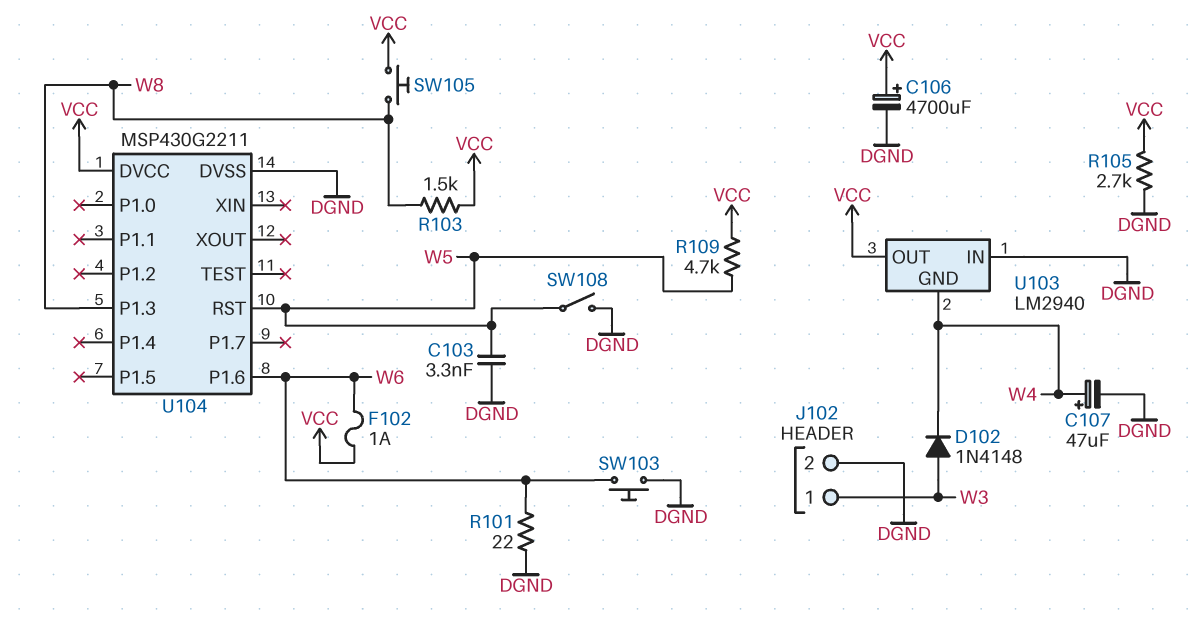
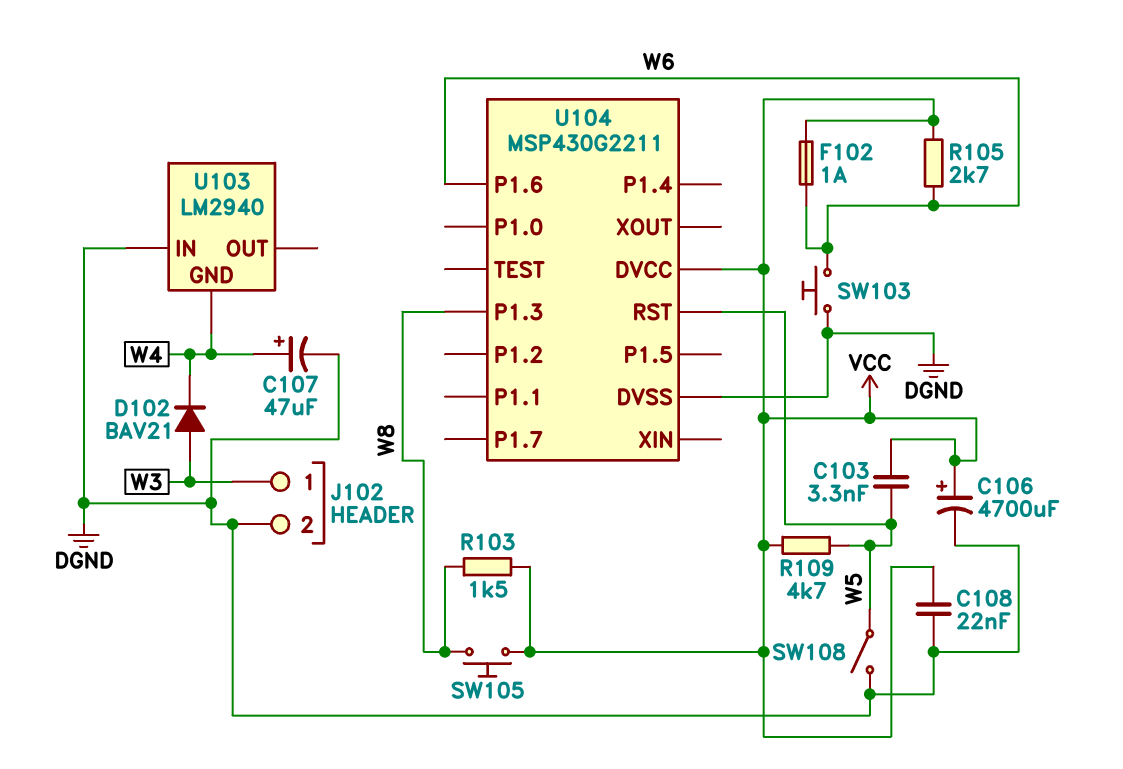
C103: 3.3nF (DGND, W5) -> 3.3nF (VCC, W5)
C108: none -> 22nF (DGND, VCC)
D102: diode 1N4148 (A W3, K W4) -> diode BAV21 (A W3, K W4)
R101: 22 (DGND, W6) -> none
R105: 2.7k (DGND, VCC) -> 2.7k (VCC, W6)
U103 pin OUT: VCC -> none

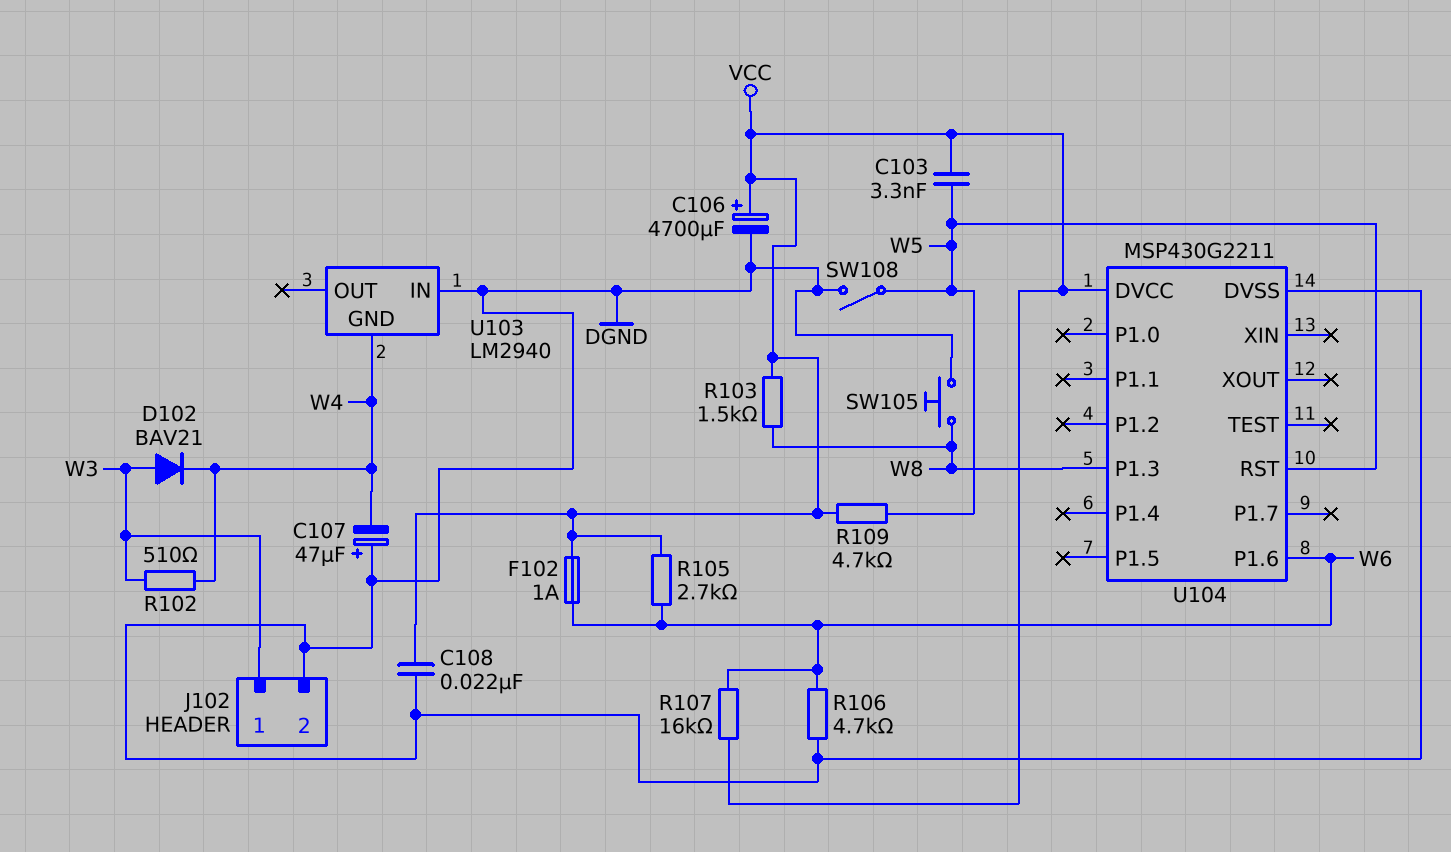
C107: 47uF (plus W4, minus DGND) -> 47uF (plus DGND, minus W4)
R102: none -> 510 (W3, W4)
R106: none -> 4.7k (DGND, W6)
R107: none -> 16k (VCC, W6)
SW103: button (DGND, W6) -> none
SW105: button (VCC, W8) -> button (DGND, W8)

